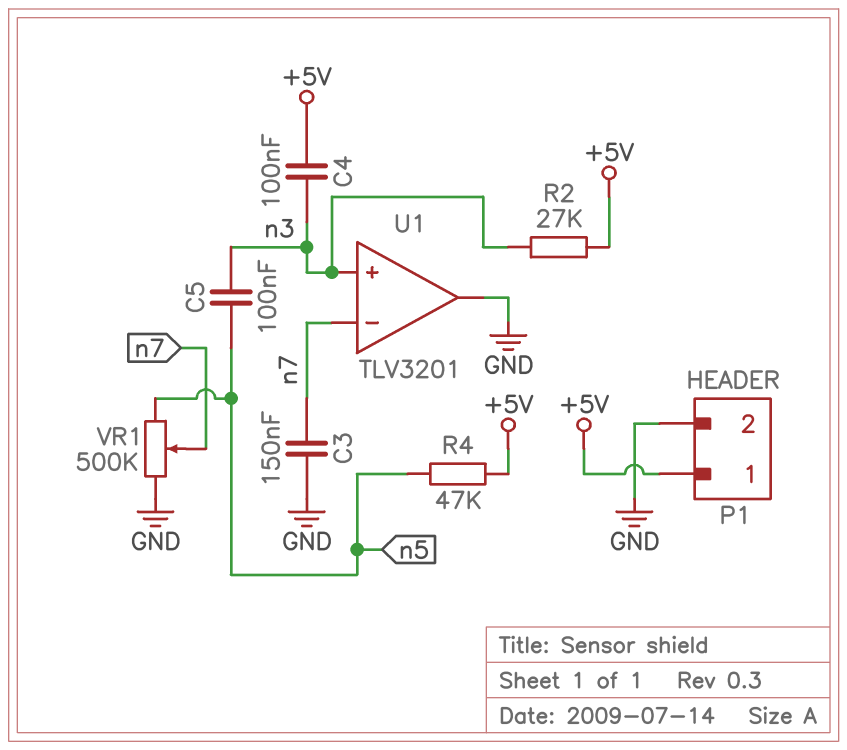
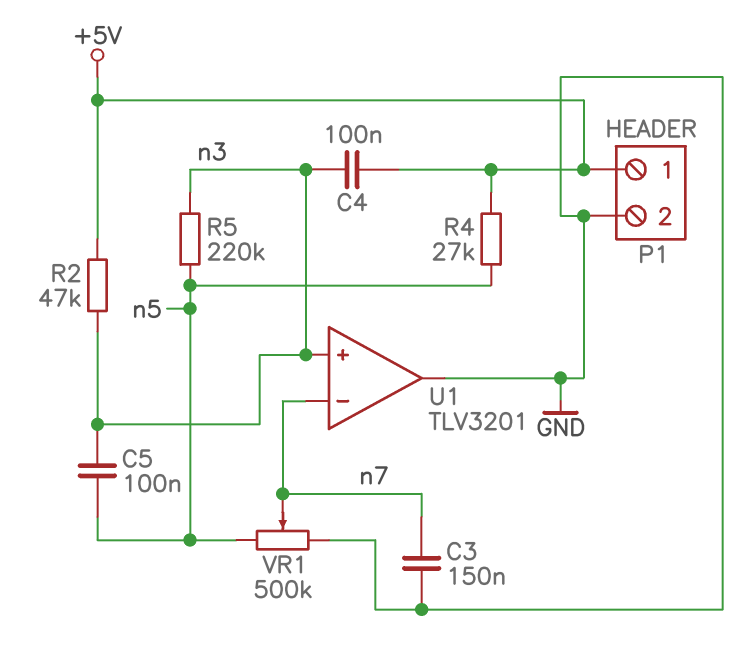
R2: 27k (+5V, n3) -> 47k (+5V, n3)
R4: 47k (+5V, n5) -> 27k (+5V, n5)
R5: none -> 220k (n3, n5)

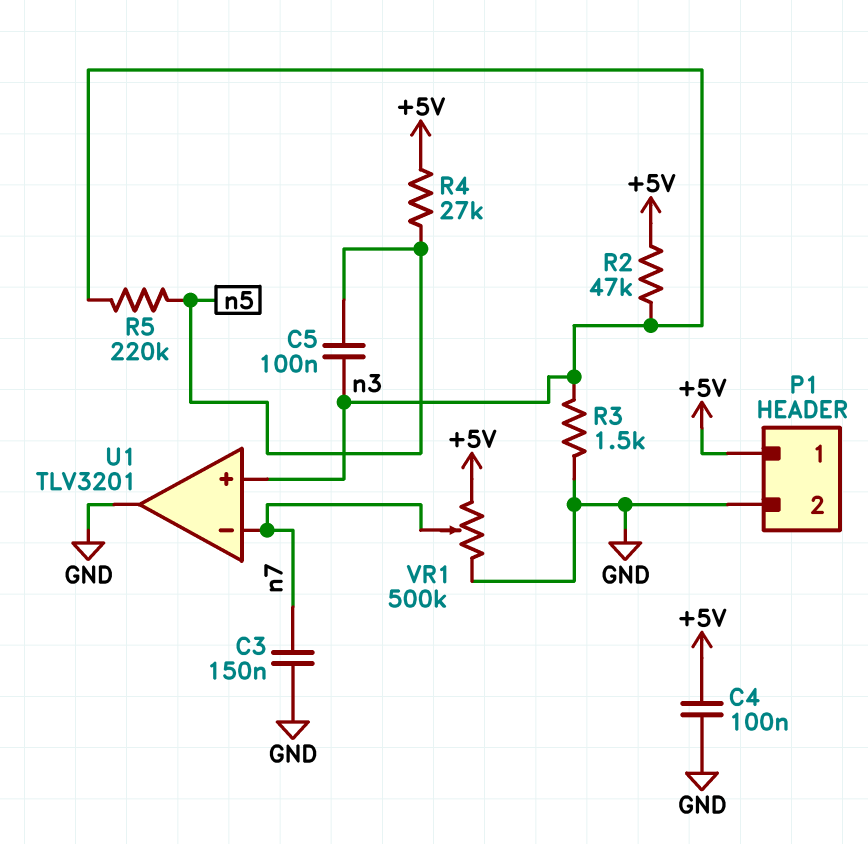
C4: 100nF (+5V, n3) -> 100nF (+5V, GND)
R3: none -> 1.5k (GND, n3)
VR1: 500k (GND, n5, wiper n7) -> 500k (+5V, GND, wiper n7)

